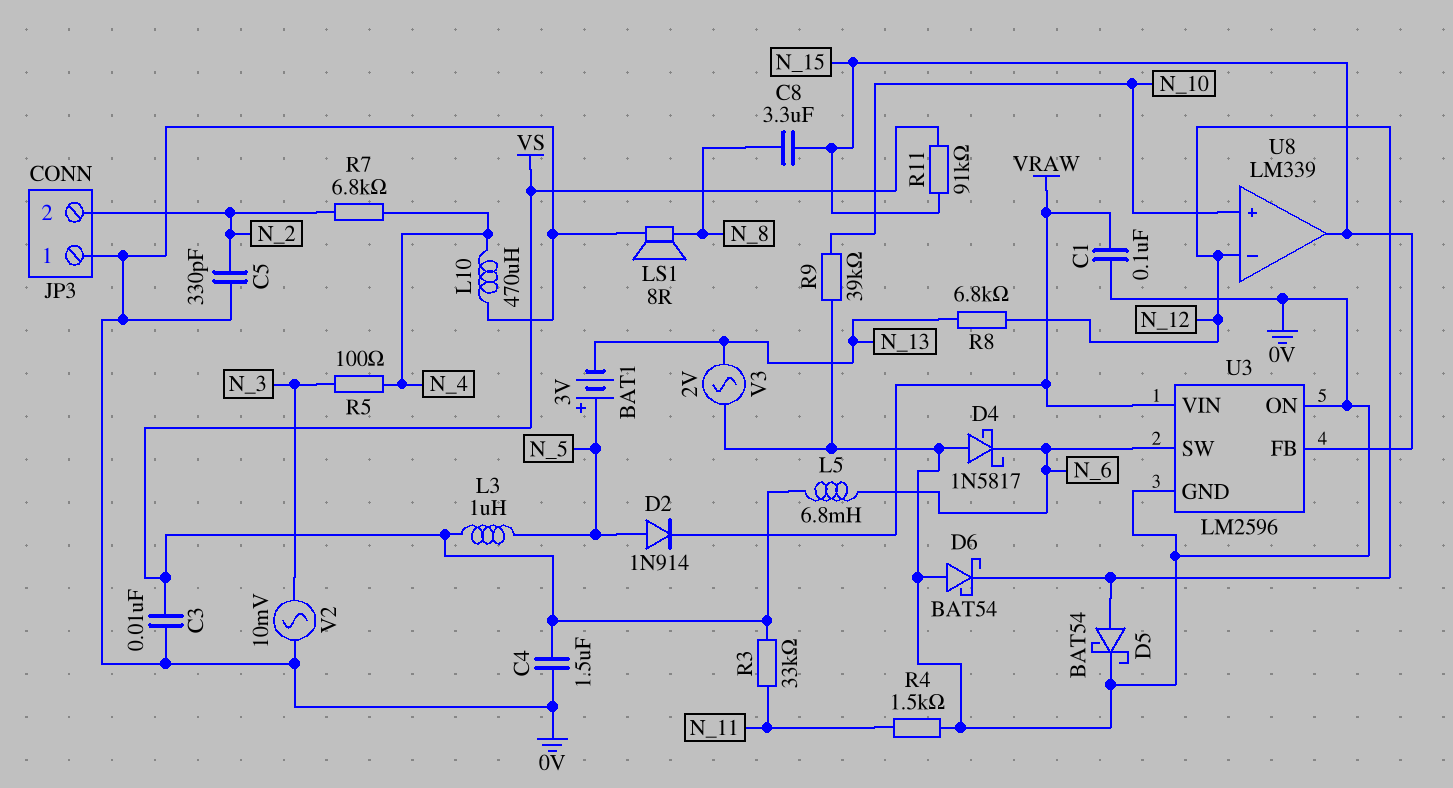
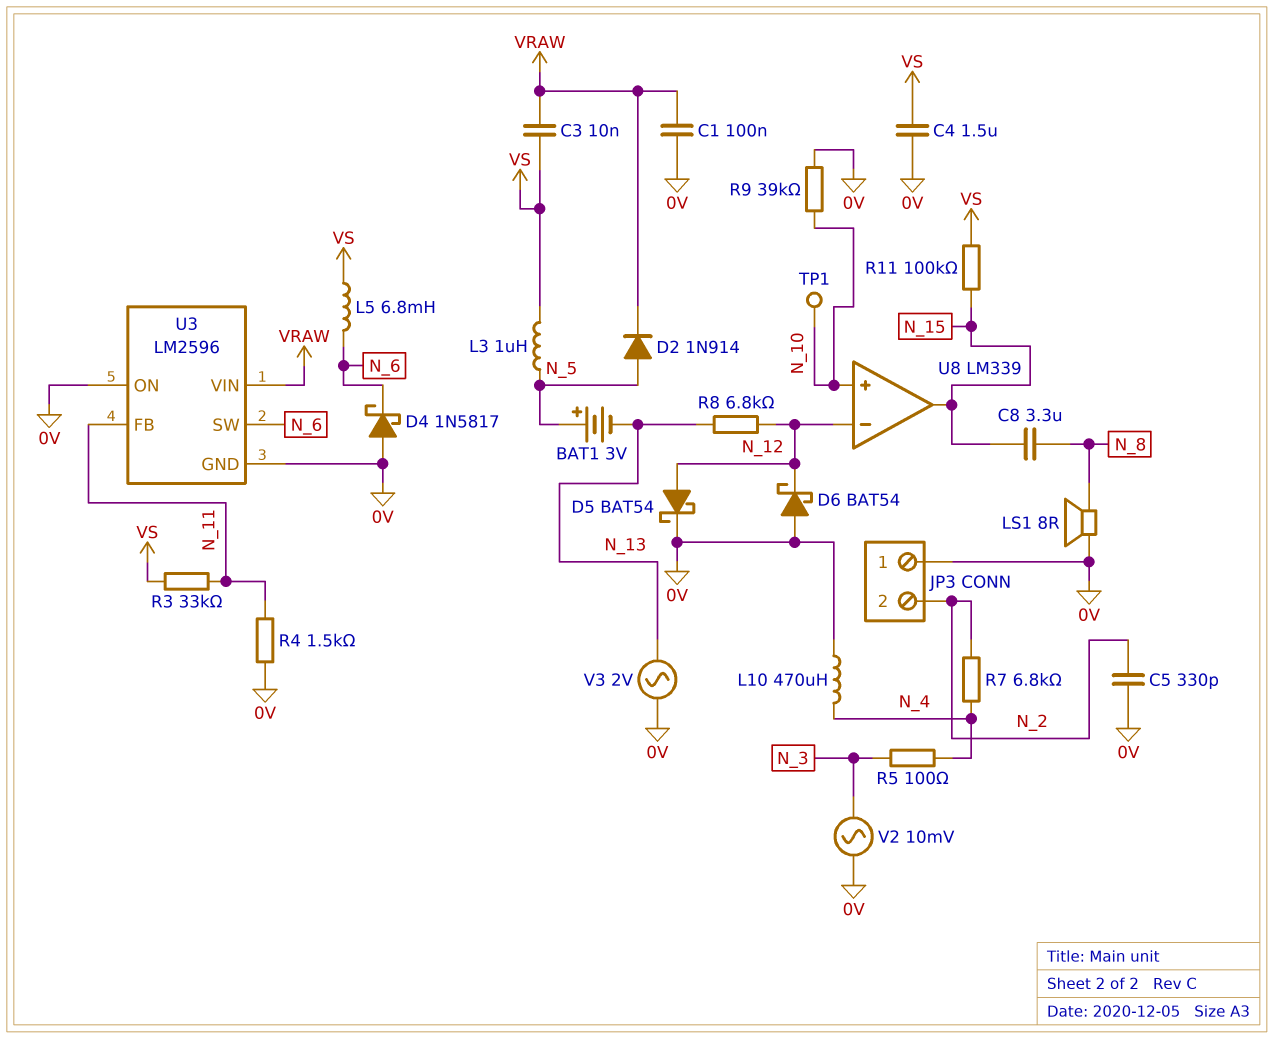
C3: 10nF (0V, VS) -> 10nF (VRAW, VS)
R11: 91k (N_15, VS) -> 100k (N_15, VS)
TP1: none -> test point (N_10)
U3 pin FB: N_15 -> N_11

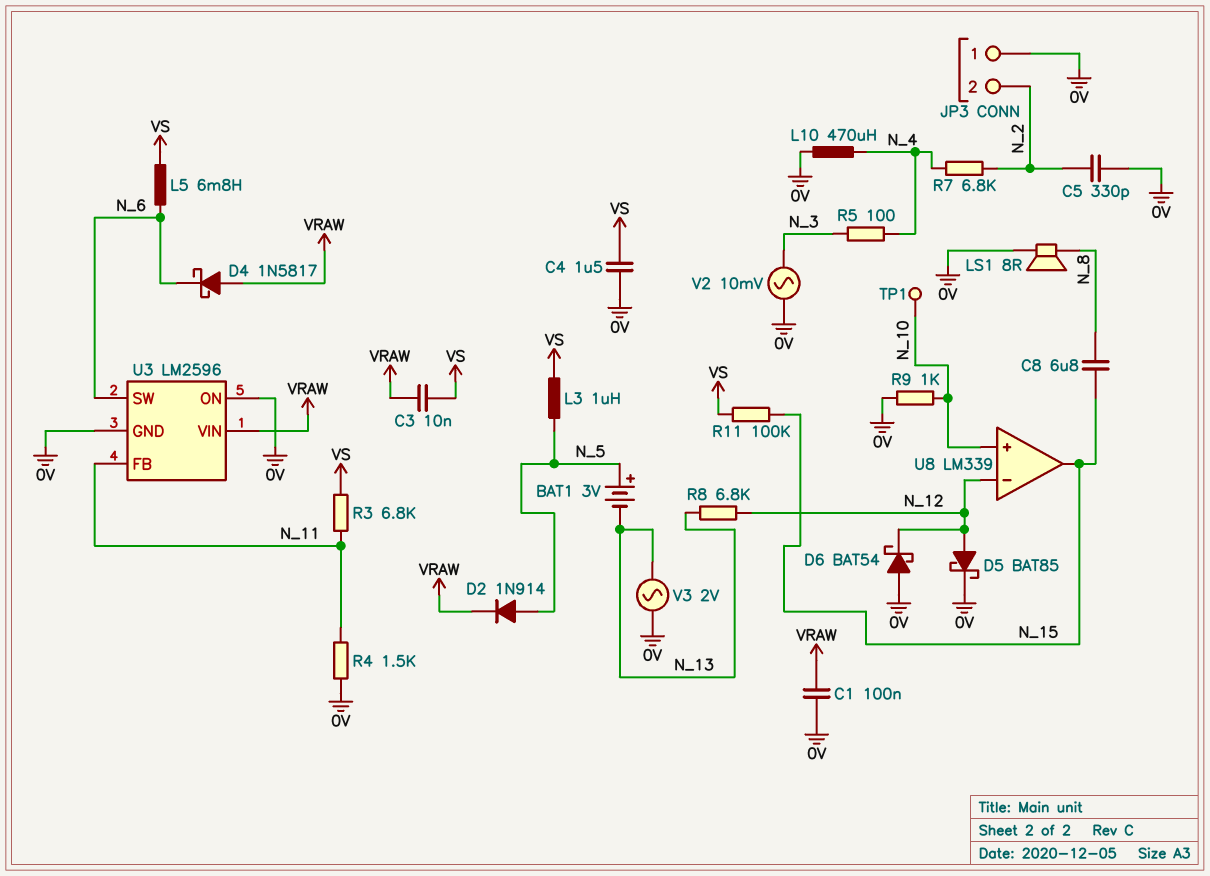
C8: 3.3uF (N_8, N_15) -> 6.8uF (N_8, N_15)
D4: schottky 1N5817 (A 0V, K N_6) -> schottky 1N5817 (A VRAW, K N_6)
D5: schottky BAT54 (A N_12, K 0V) -> schottky BAT85 (A N_12, K 0V)
R3: 33k (N_11, VS) -> 6.8k (N_11, VS)
R9: 39k (0V, N_10) -> 1k (0V, N_10)

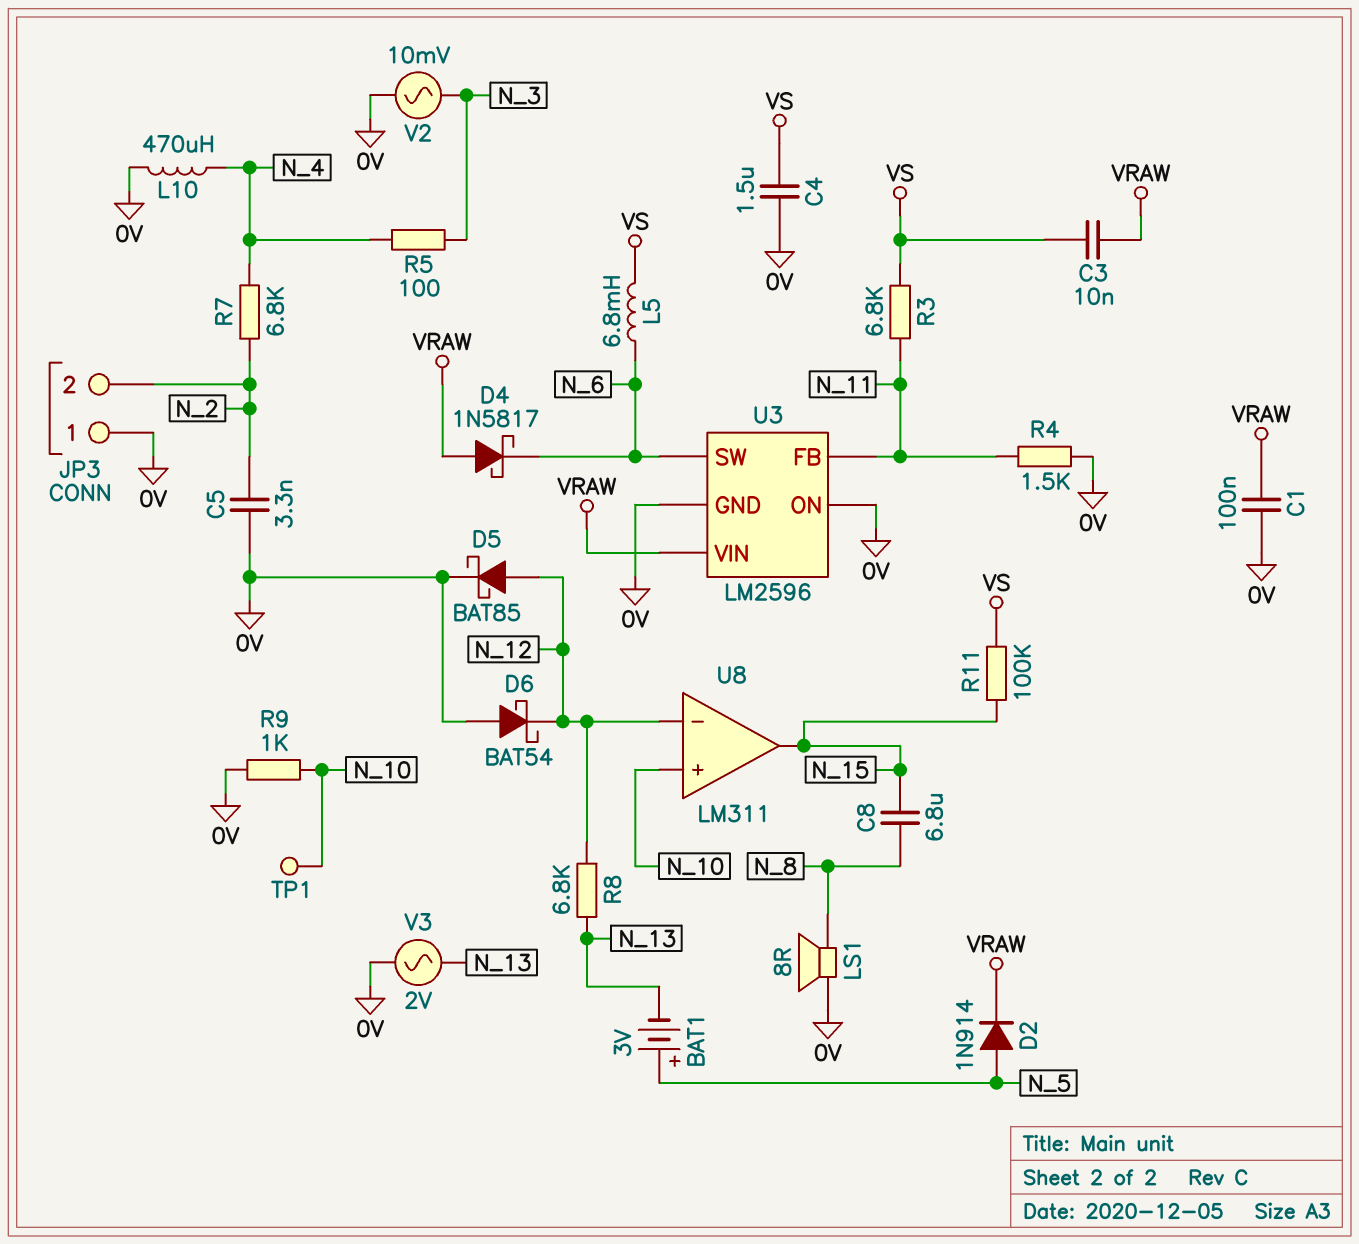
C5: 330pF (0V, N_2) -> 3.3nF (0V, N_2)
L3: 1uH (N_5, VS) -> none
U8: LM339 -> LM311

